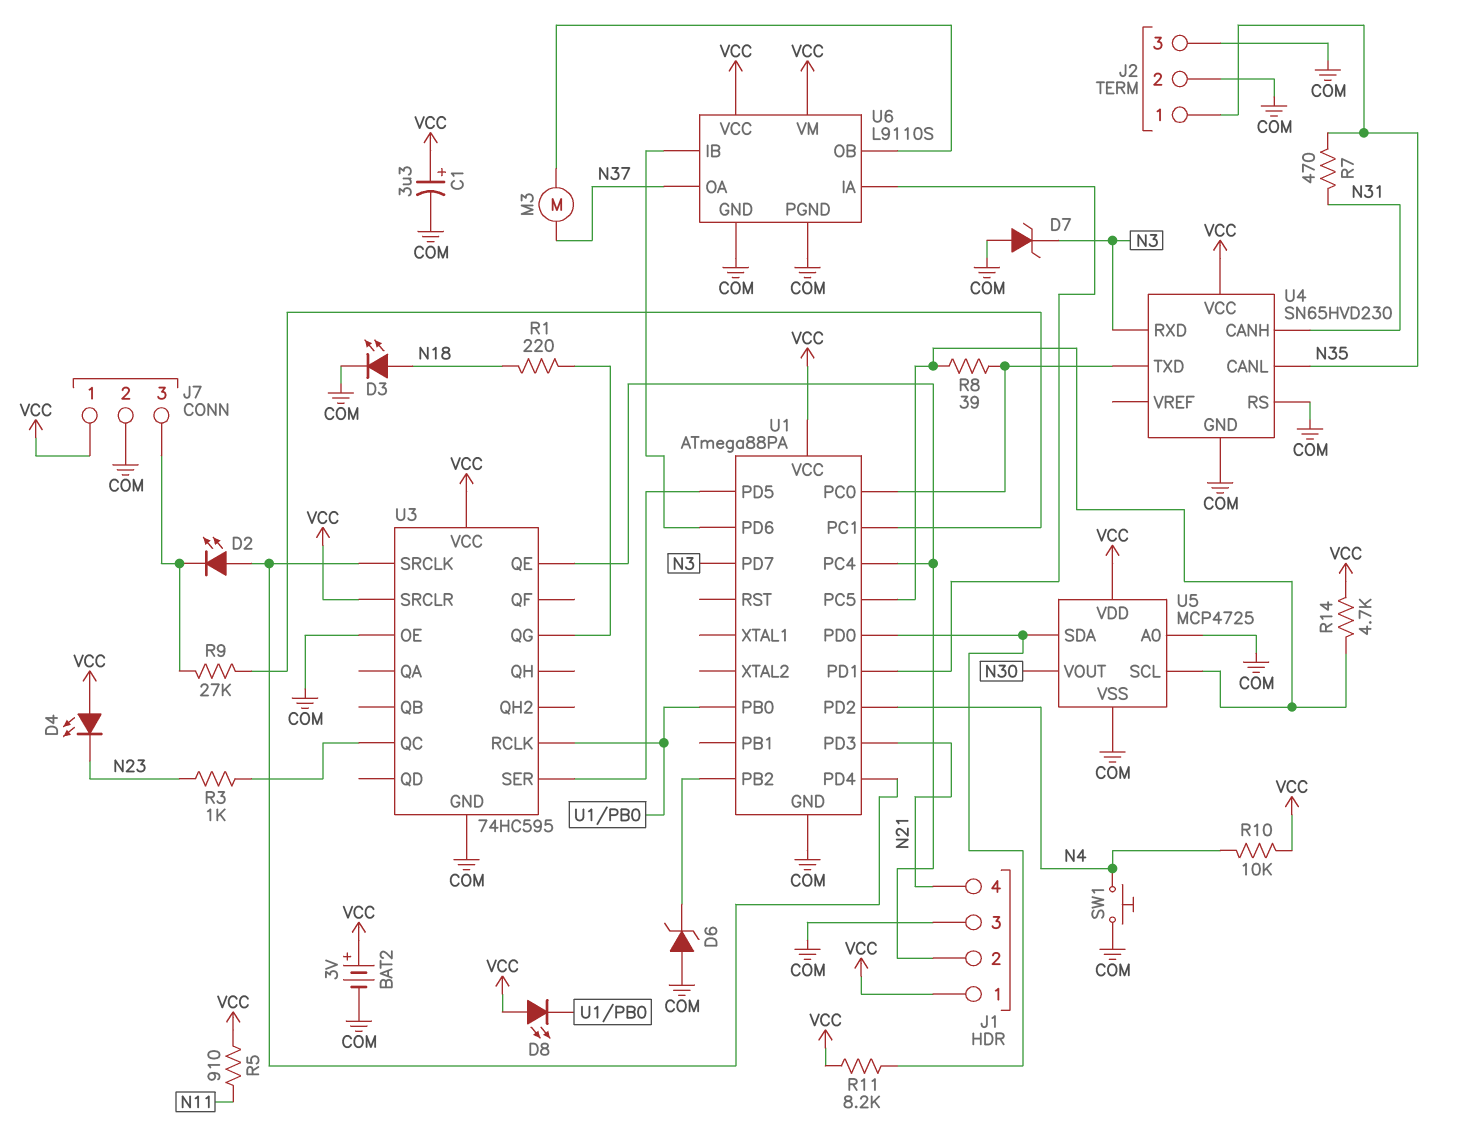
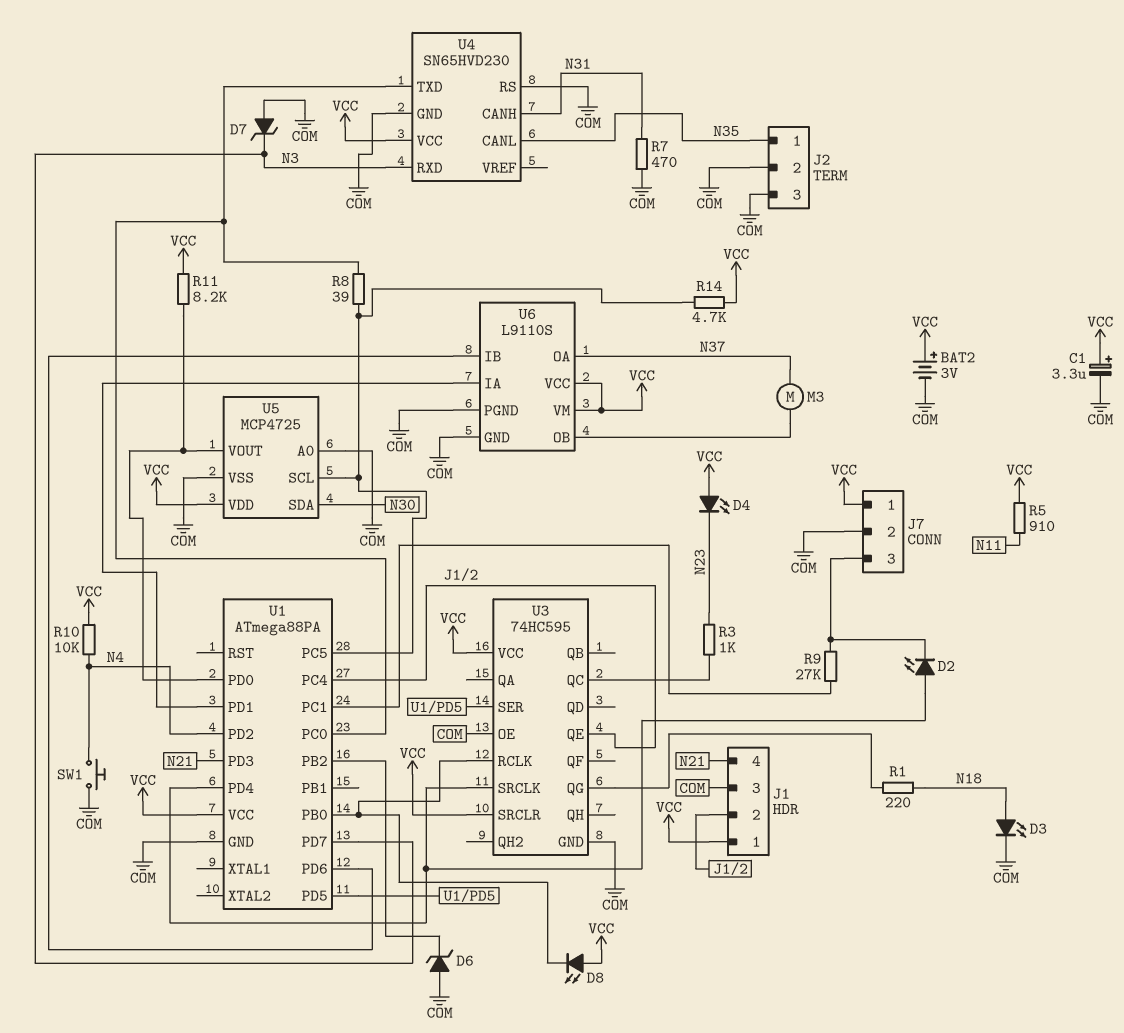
R7: 470 (N31, N35) -> 470 (COM, N31)
U5 pin SDA: U1/PD0 -> N30
U5 pin VOUT: N30 -> U1/PD0

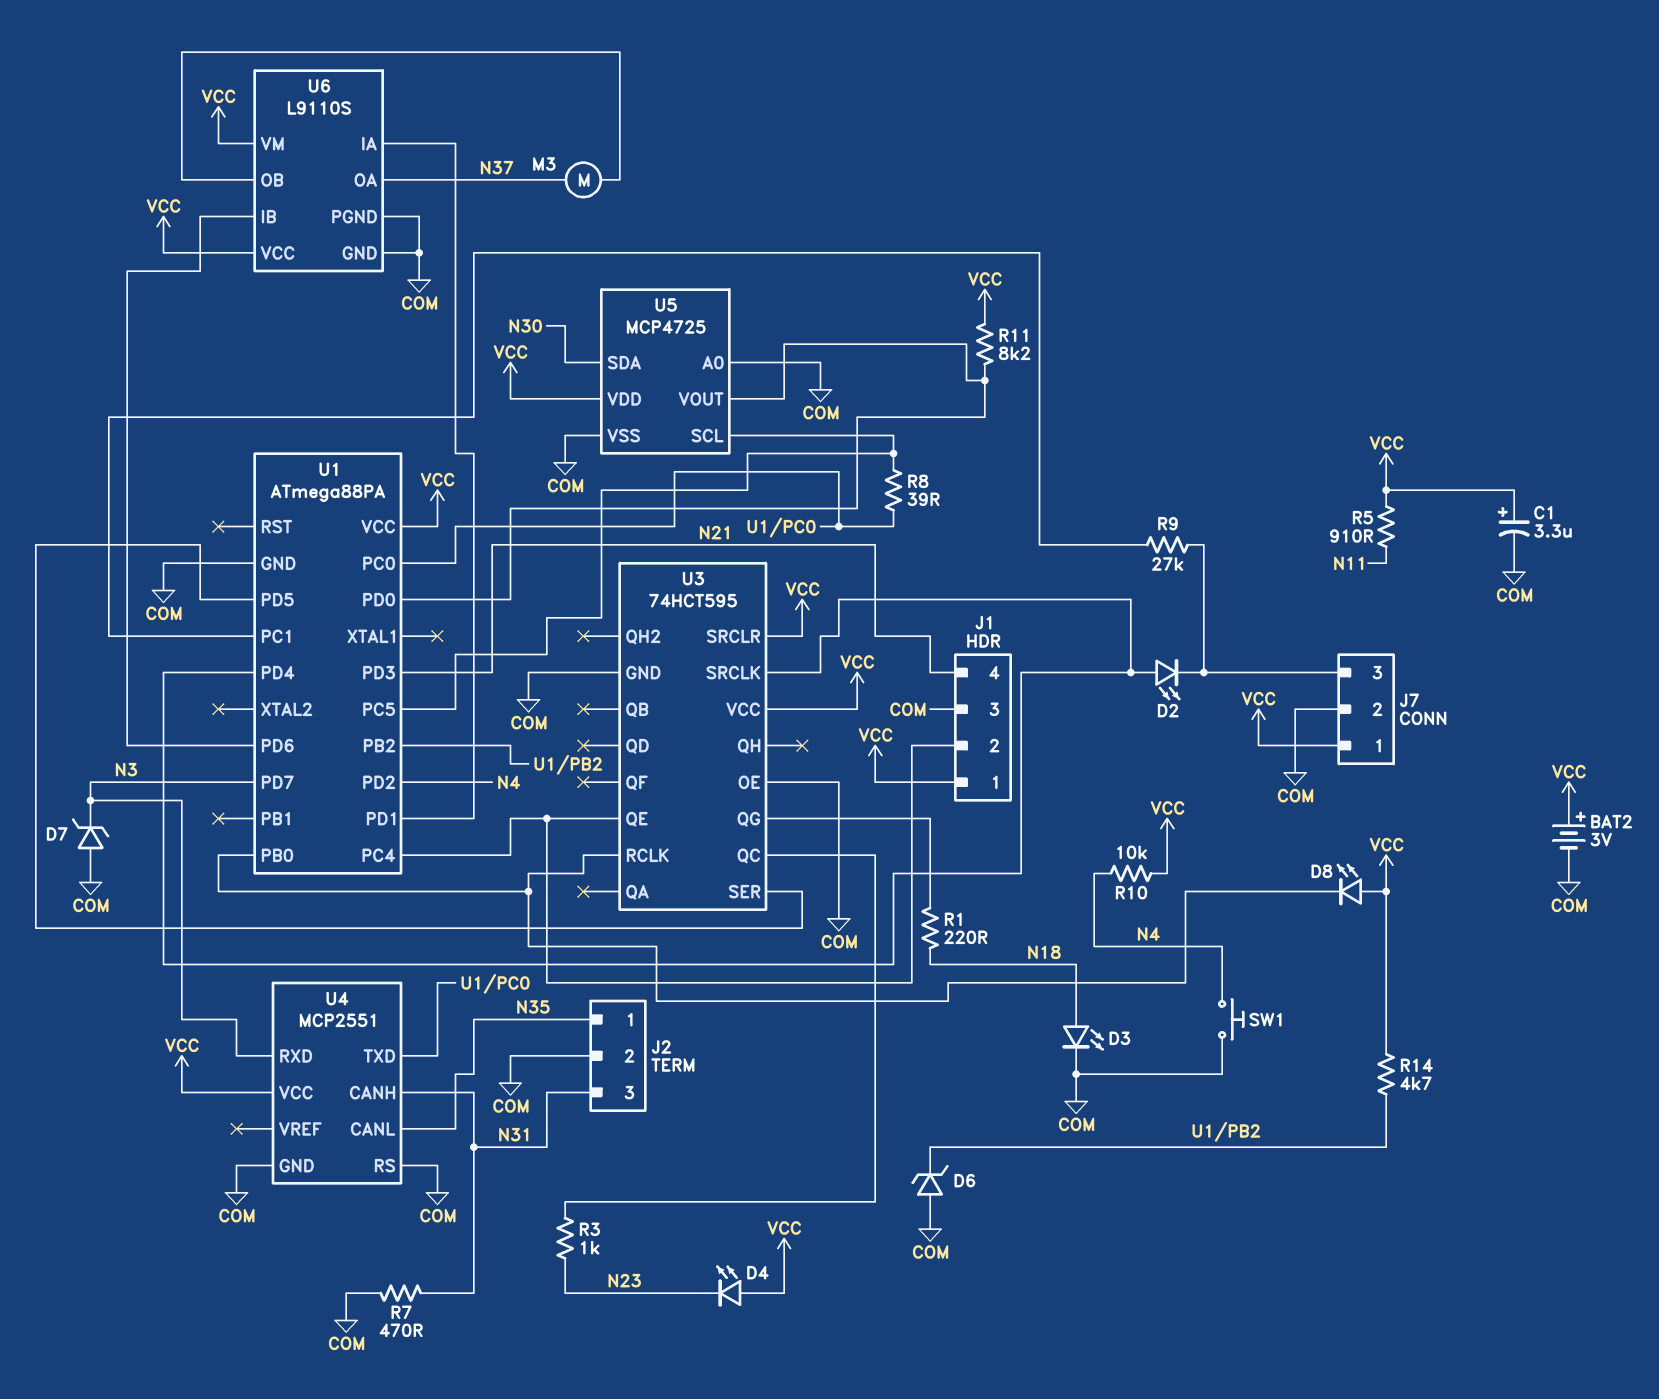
J2 pin 3: COM -> N31
R14: 4.7k (U1/PC5, VCC) -> 4.7k (U1/PB2, VCC)
U3: 74HC595 -> 74HCT595
U4: SN65HVD230 -> MCP2551

